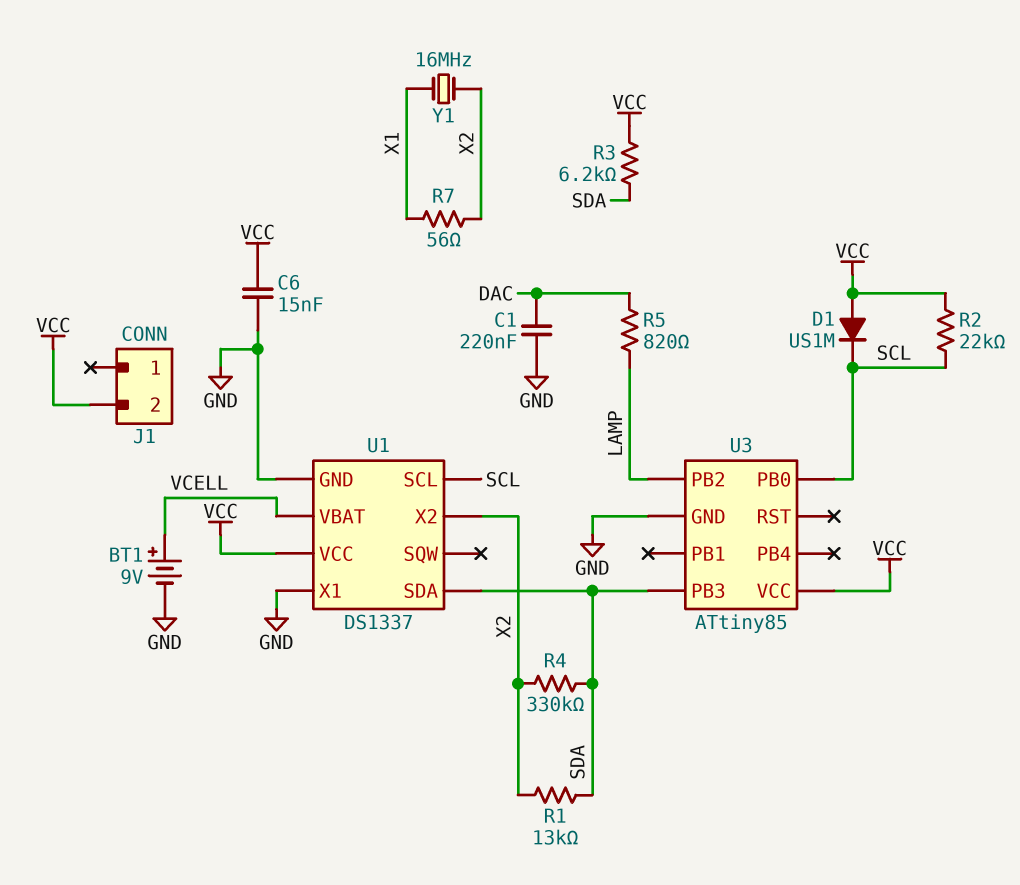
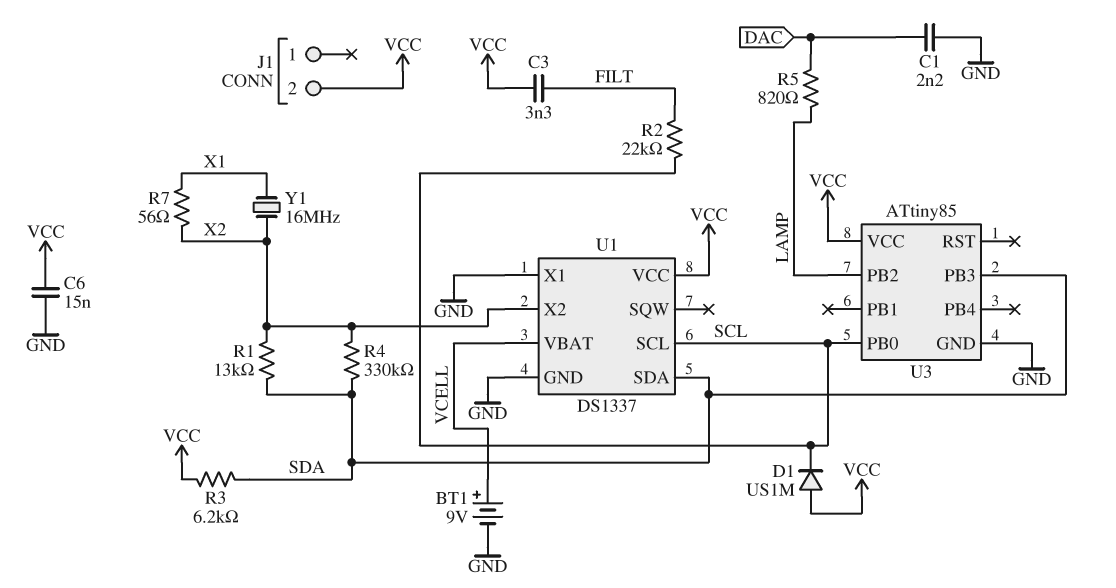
C1: 220nF (DAC, GND) -> 2.2nF (DAC, GND)
C3: none -> 3.3nF (FILT, VCC)
R2: 22k (SCL, VCC) -> 22k (FILT, SCL)

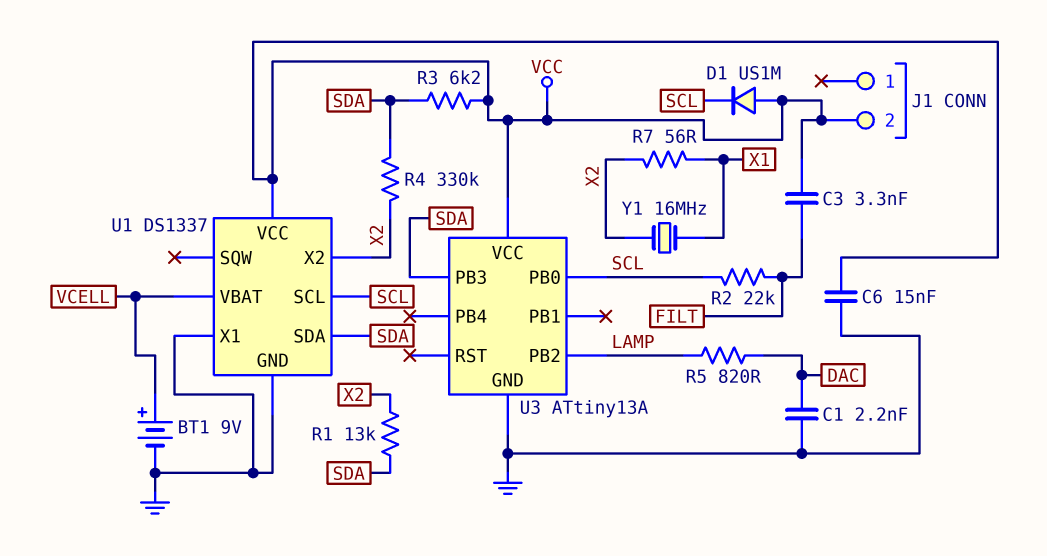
U3: ATtiny85 -> ATtiny13A

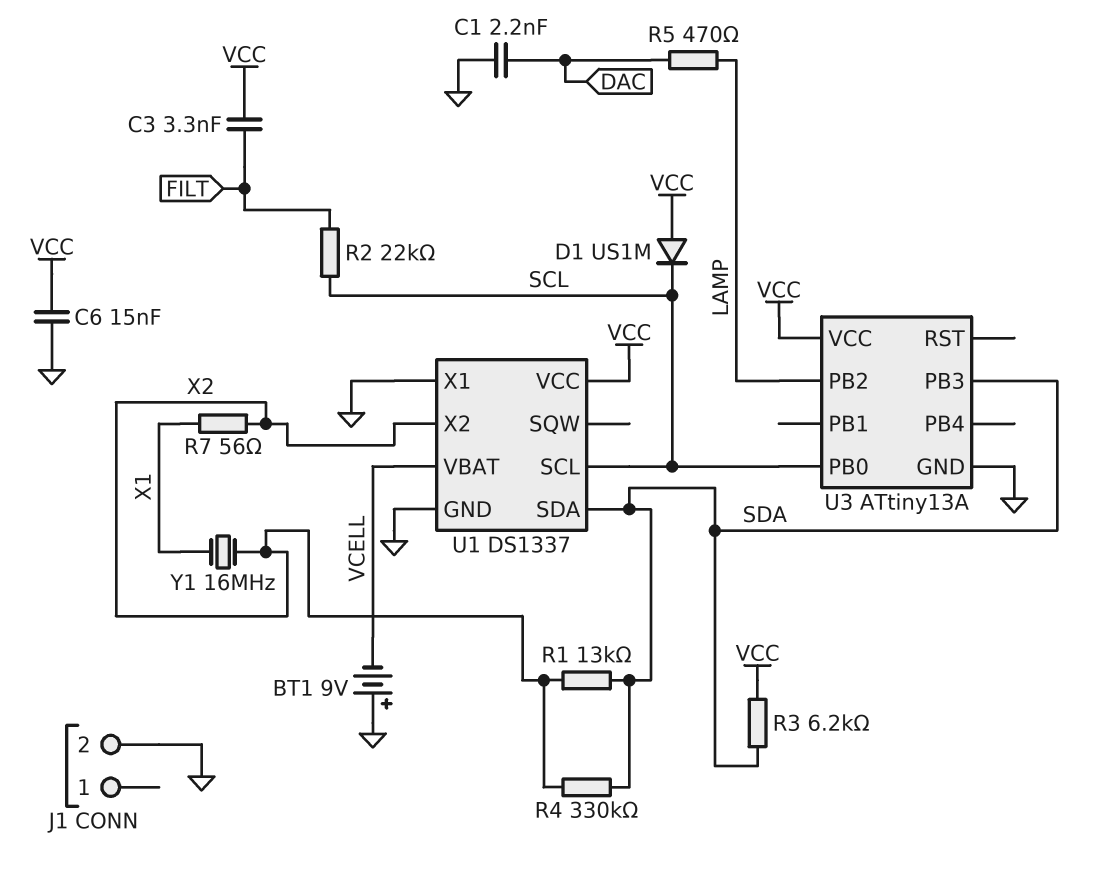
BT1: 9V (plus VCELL, minus GND) -> 9V (plus GND, minus VCELL)
J1 pin 2: VCC -> GND
R5: 820 (DAC, LAMP) -> 470 (DAC, LAMP)

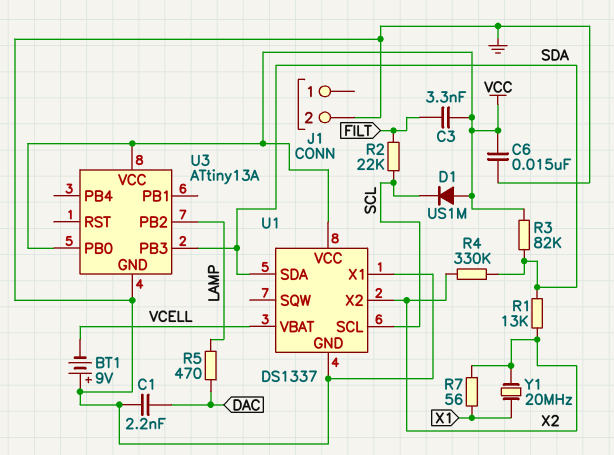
R3: 6.2k (SDA, VCC) -> 82k (SDA, VCC)
U3 pin PB0: SCL -> VCC
Y1: 16MHz (X1, X2) -> 20MHz (X1, X2)

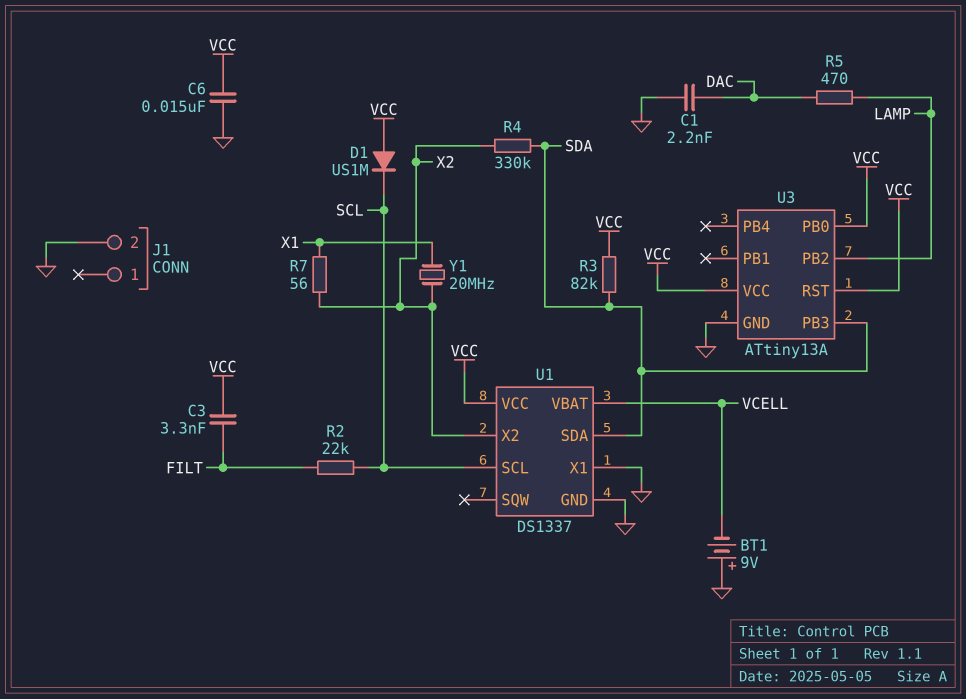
R1: 13k (SDA, X2) -> none
U3 pin RST: none -> VCC

